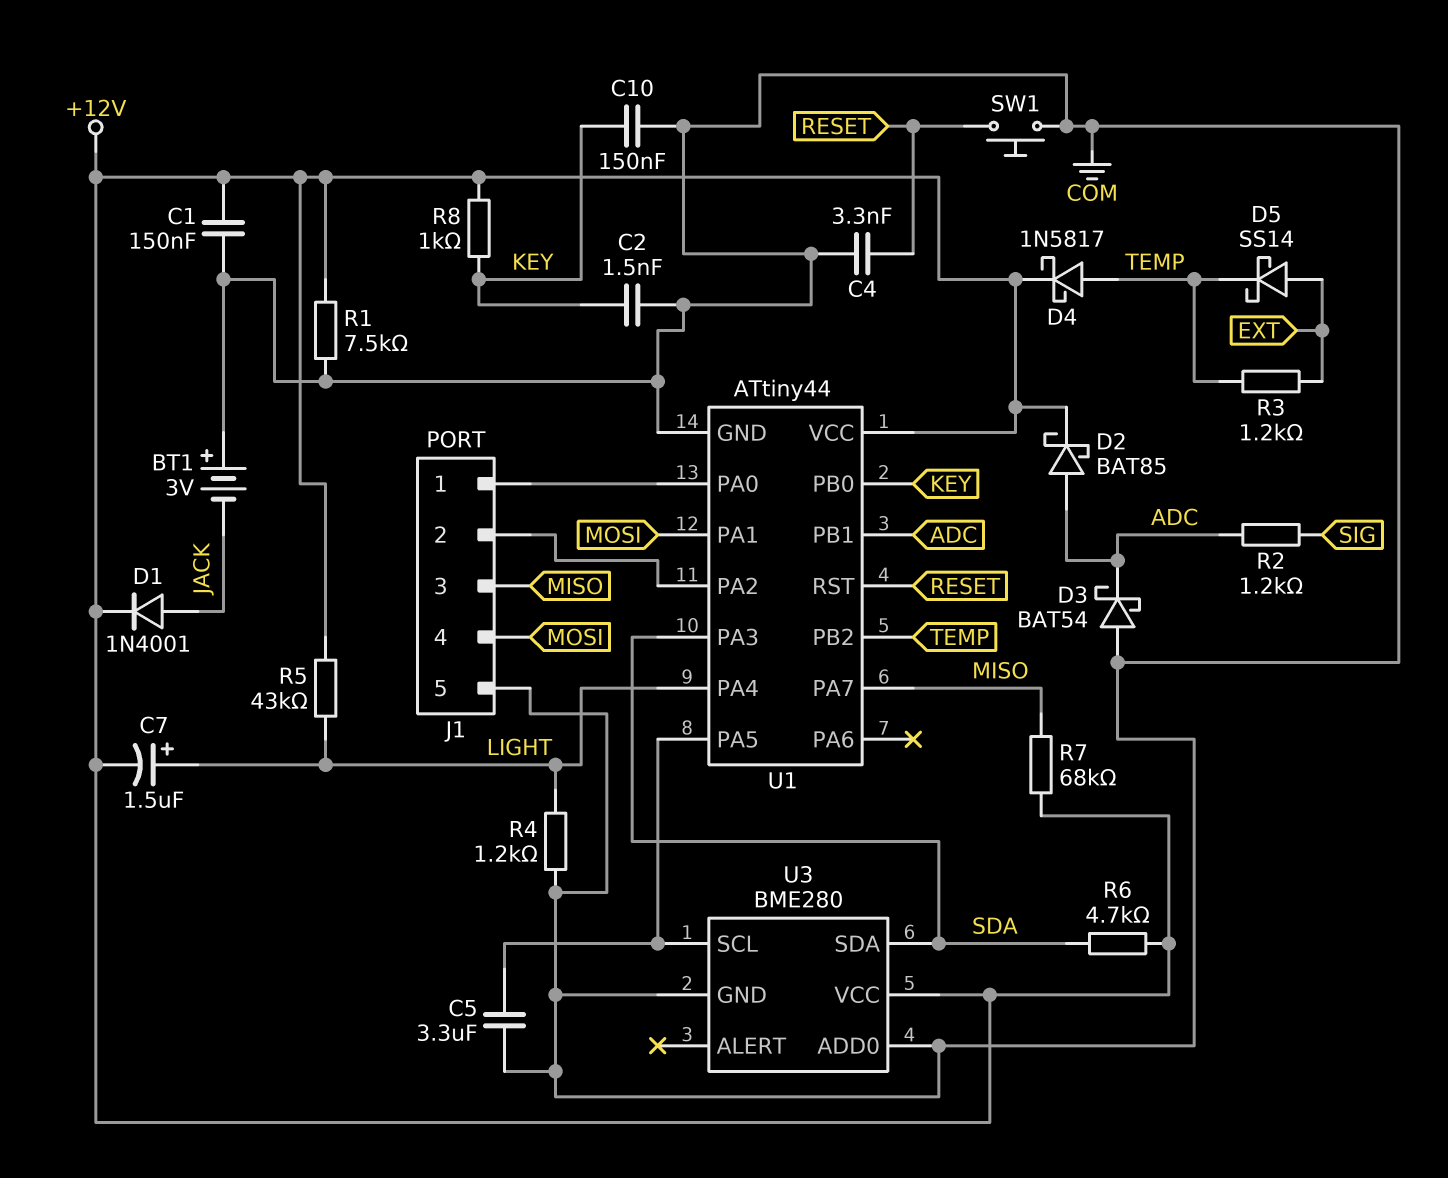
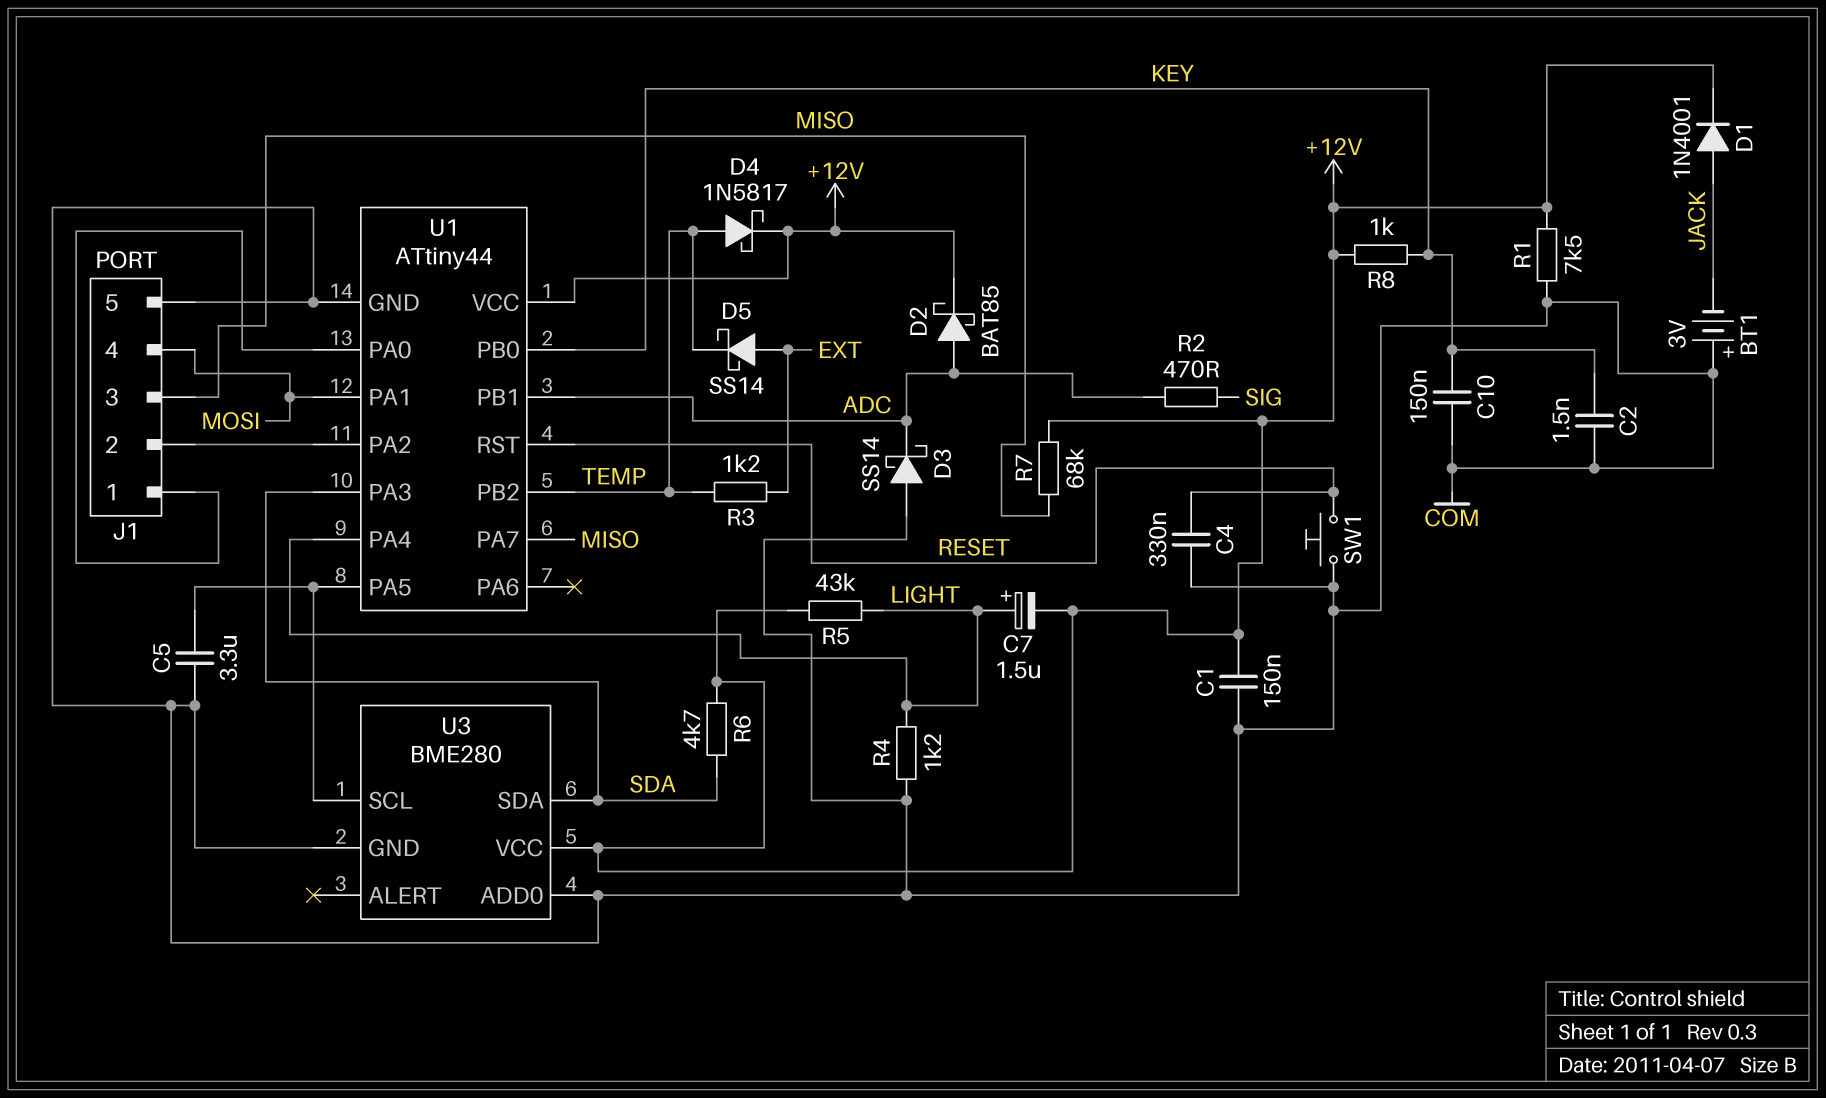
C4: 3.3nF (COM, RESET) -> 330nF (COM, RESET)
D3: schottky BAT54 (A COM, K ADC) -> schottky SS14 (A COM, K ADC)
R2: 1.2k (ADC, SIG) -> 470 (ADC, SIG)

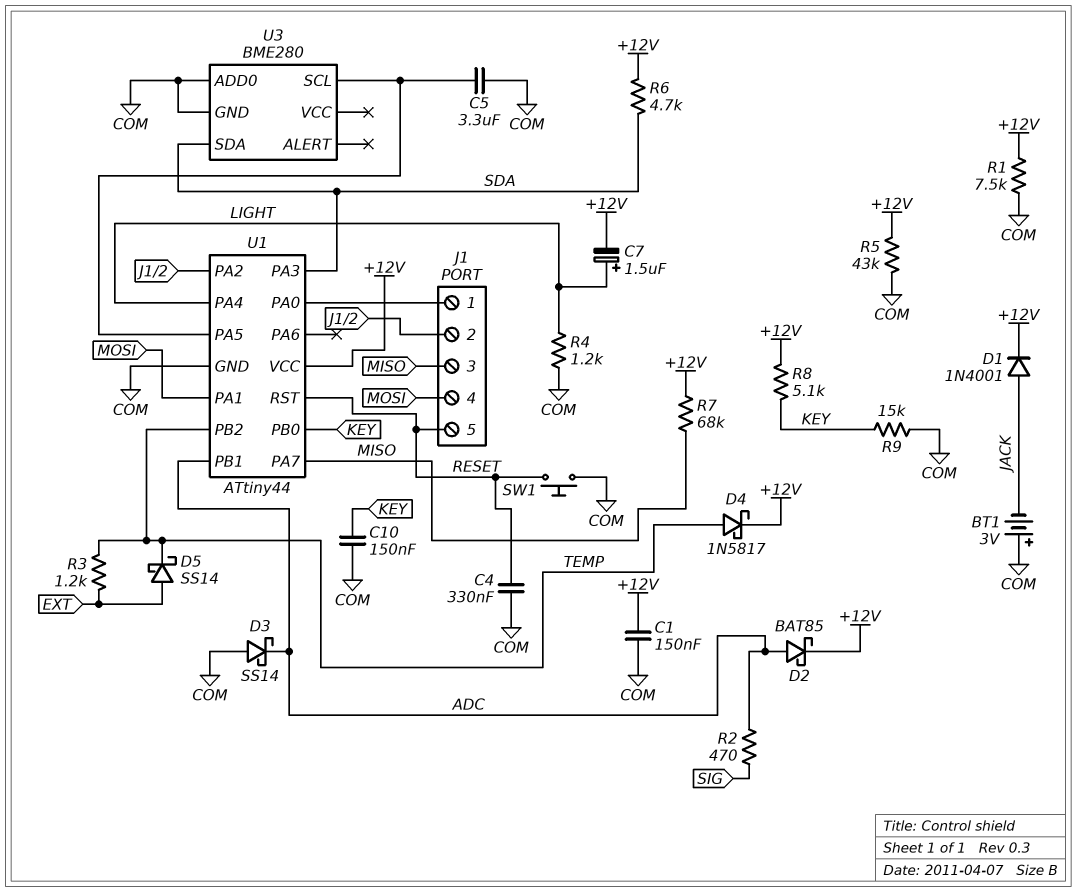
C2: 1.5nF (COM, KEY) -> none
J1 pin 5: COM -> RESET
R5: 43k (+12V, LIGHT) -> 43k (+12V, COM)
R8: 1k (+12V, KEY) -> 5.1k (+12V, KEY)
R9: none -> 15k (COM, KEY)
U3 pin VCC: +12V -> none

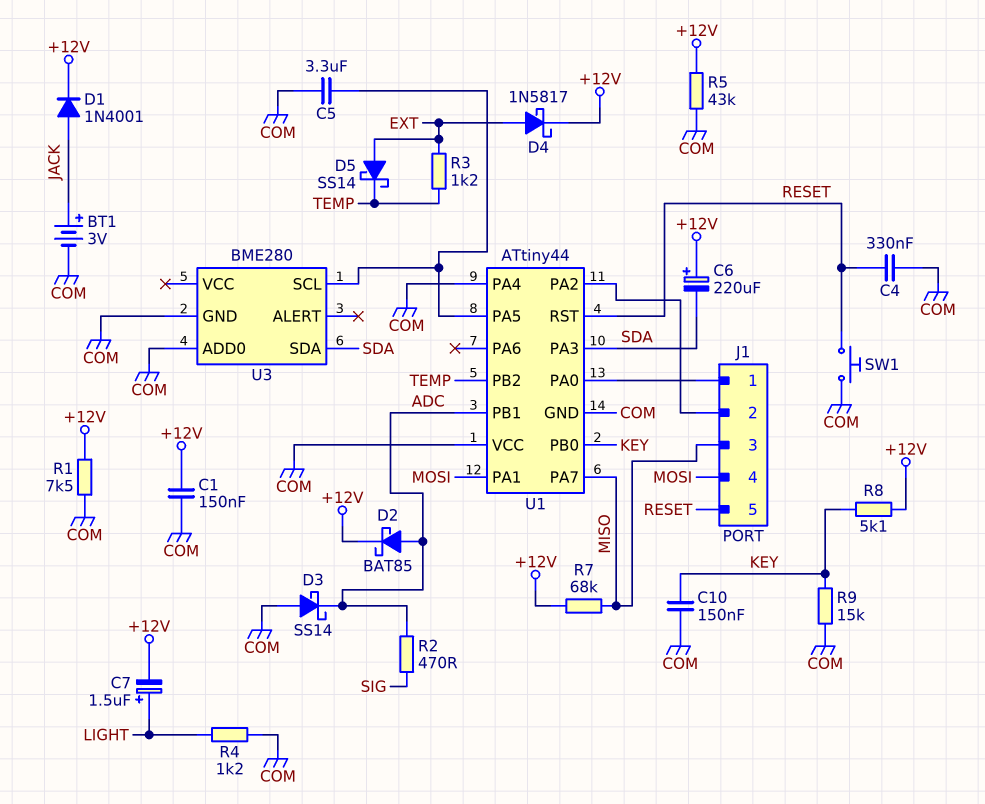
BT1: 3V (plus COM, minus JACK) -> 3V (plus JACK, minus COM)
C6: none -> 220uF (plus +12V, minus SDA)
D4: schottky 1N5817 (A TEMP, K +12V) -> schottky 1N5817 (A EXT, K +12V)
R6: 4.7k (+12V, SDA) -> none
U1 pin PA4: LIGHT -> COM
U1 pin VCC: +12V -> COM

